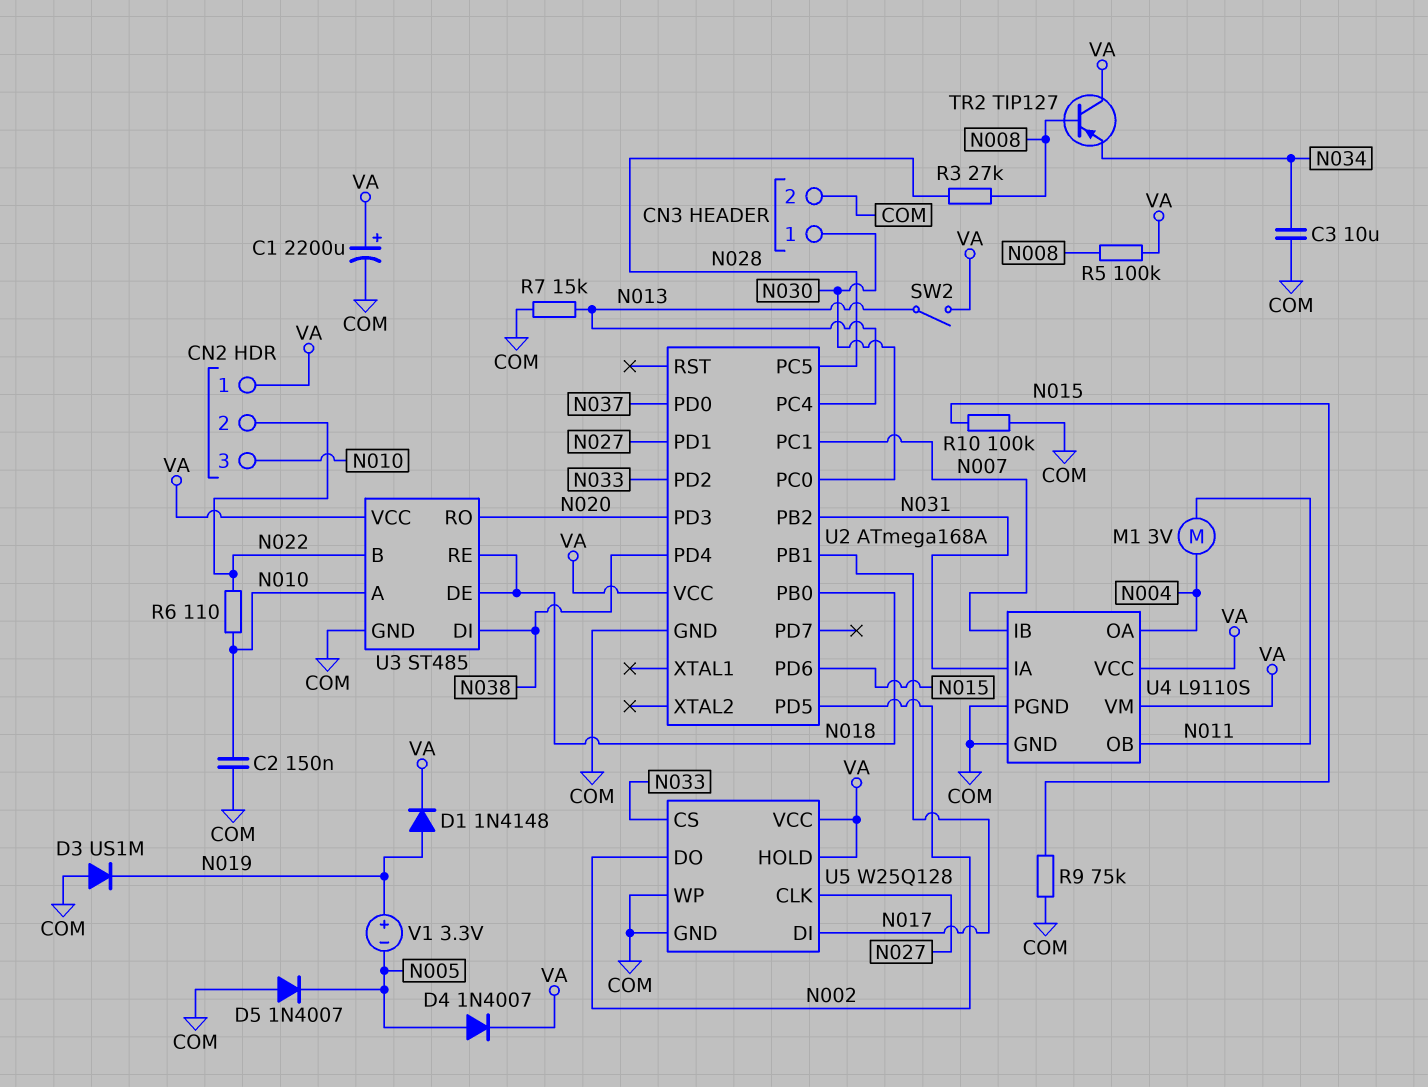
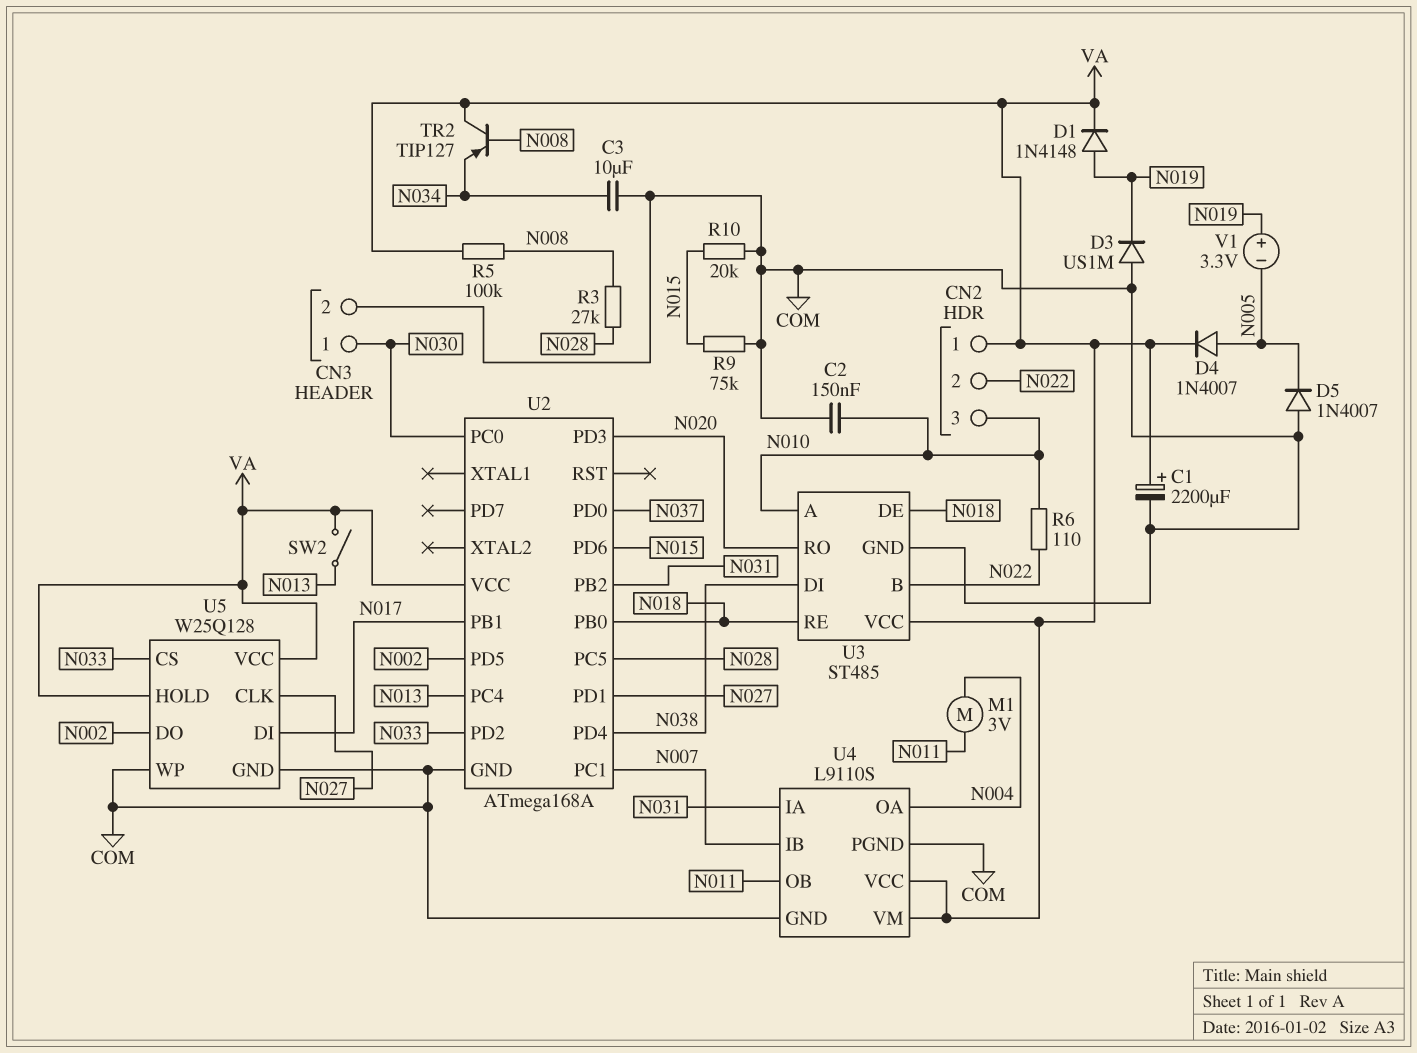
R7: 15k (COM, N013) -> none
R10: 100k (COM, N015) -> 20k (COM, N015)

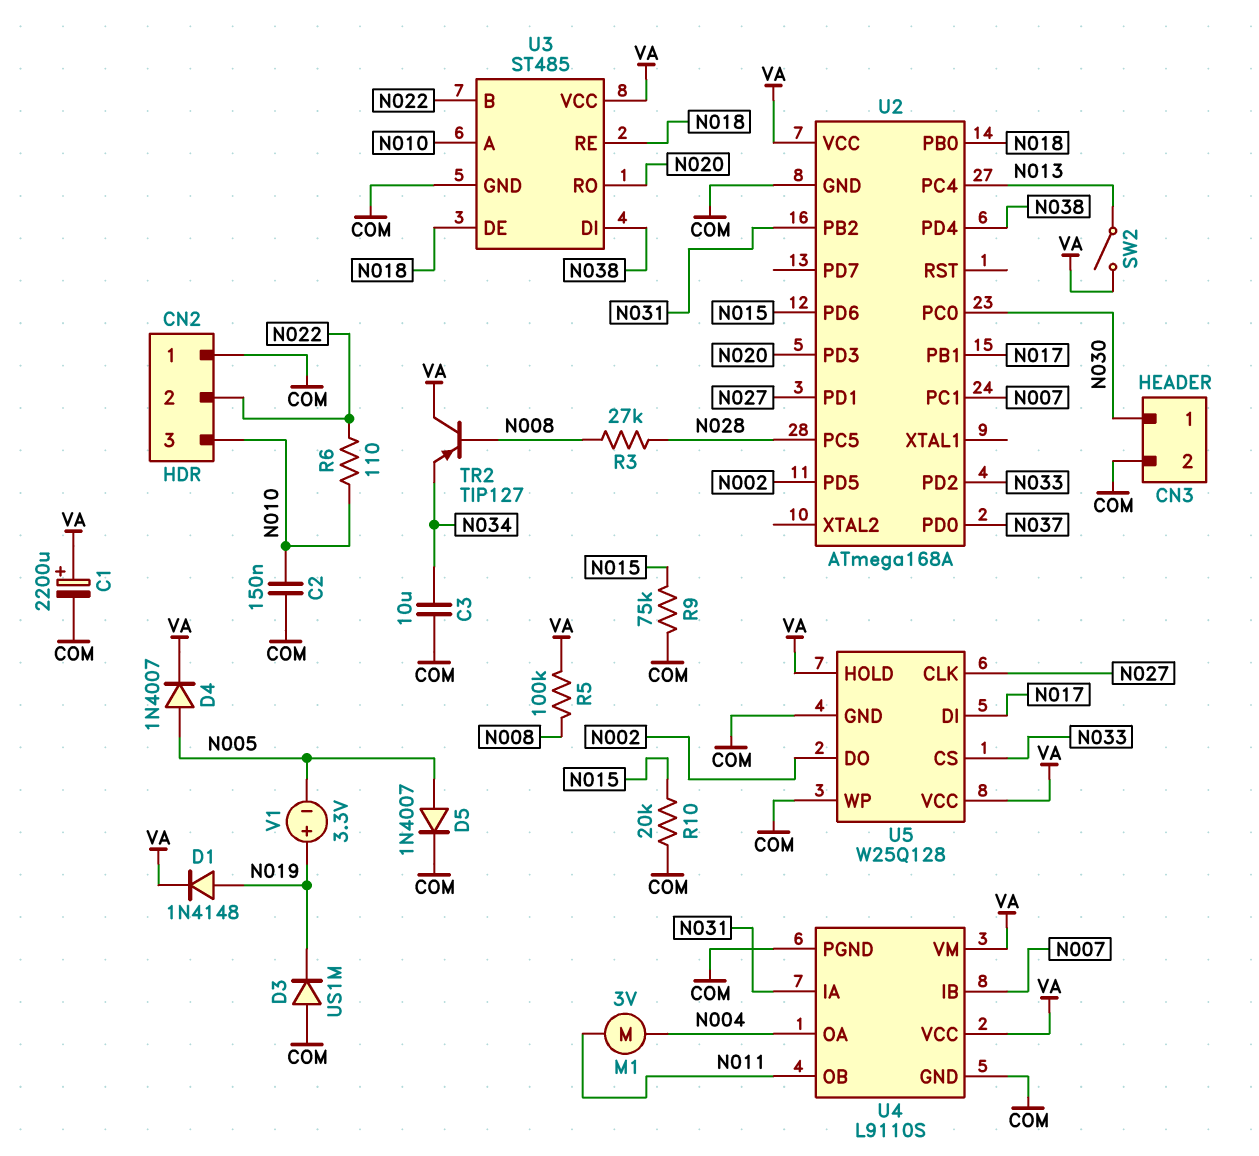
CN2 pin 1: VA -> COM
D5: diode 1N4007 (A COM, K N005) -> diode 1N4007 (A N005, K COM)

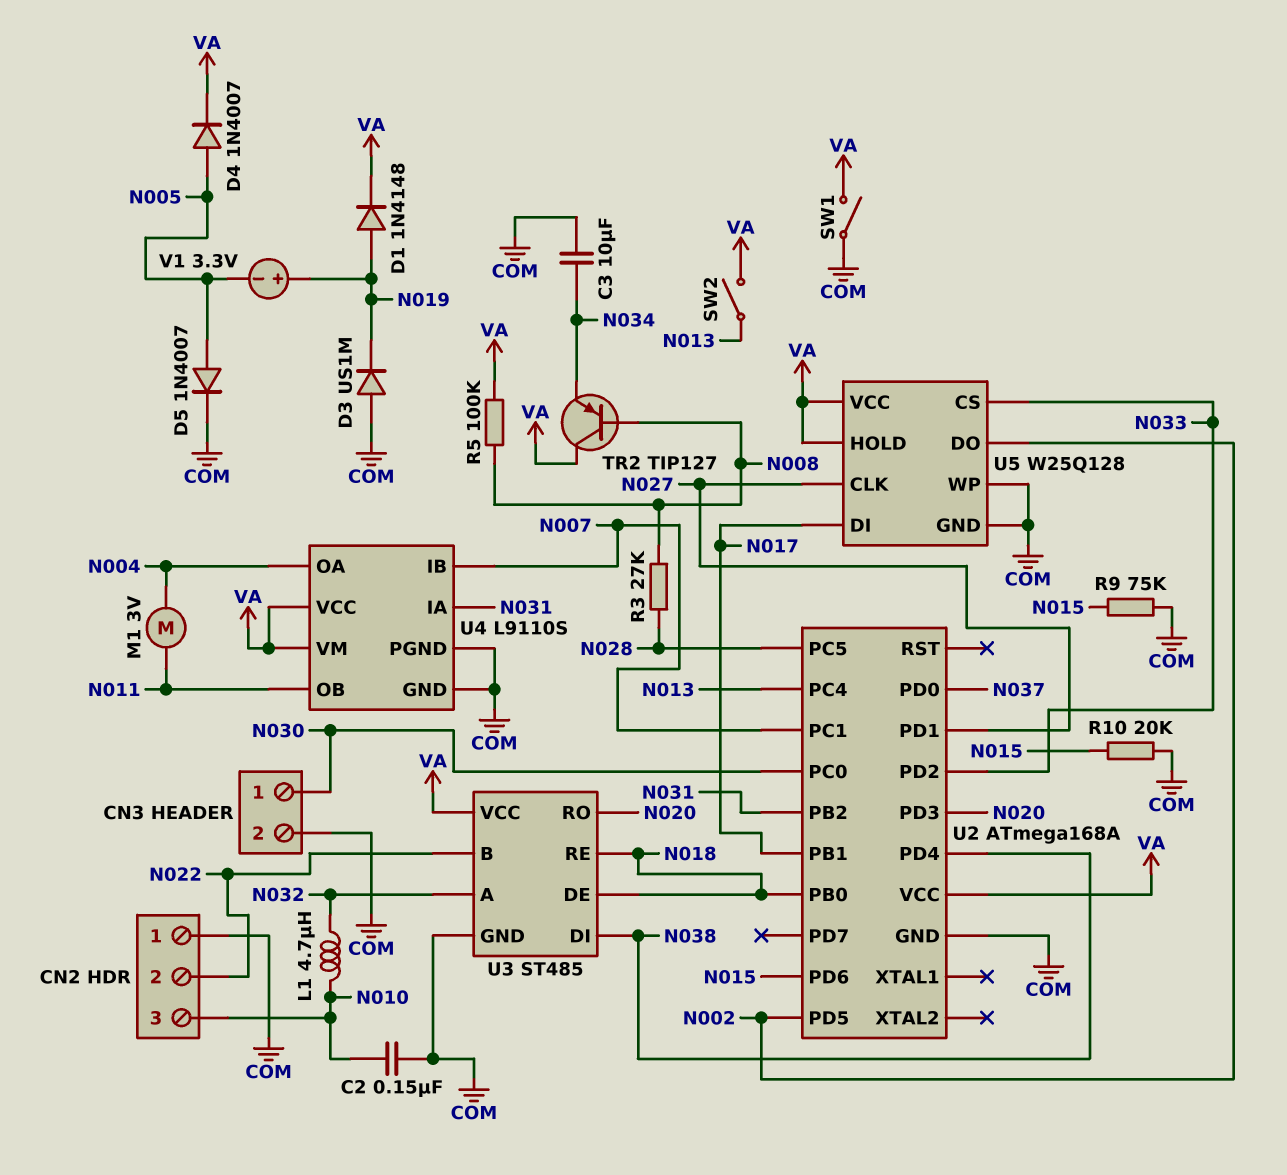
C1: 2200uF (plus VA, minus COM) -> none
L1: none -> 4.7uH (N010, N032)
R6: 110 (N010, N022) -> none
SW1: none -> switch (COM, VA)
U3 pin A: N010 -> N032

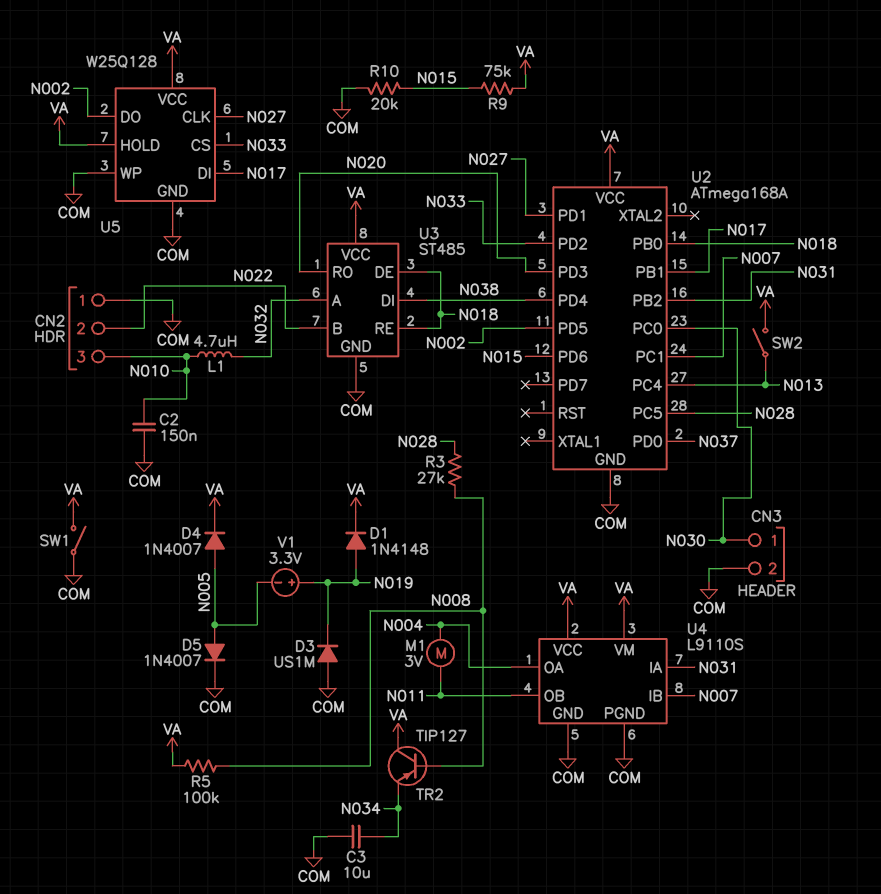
R9: 75k (COM, N015) -> 75k (N015, VA)

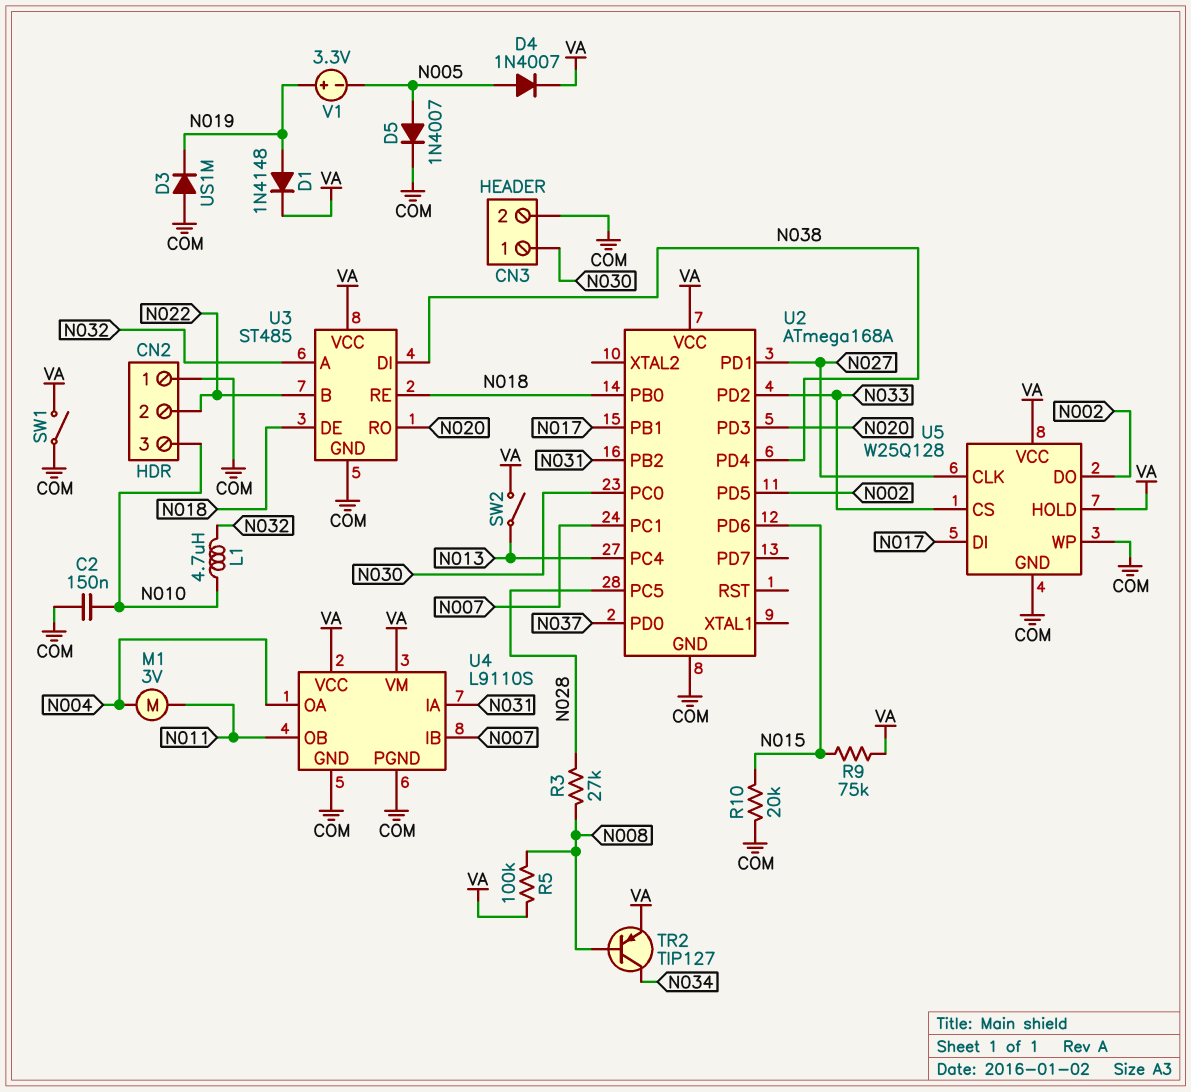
C3: 10uF (COM, N034) -> none
TR2: PNP TIP127 (B N008, C VA, E N034) -> PNP TIP127 (B N008, C N034, E VA)

